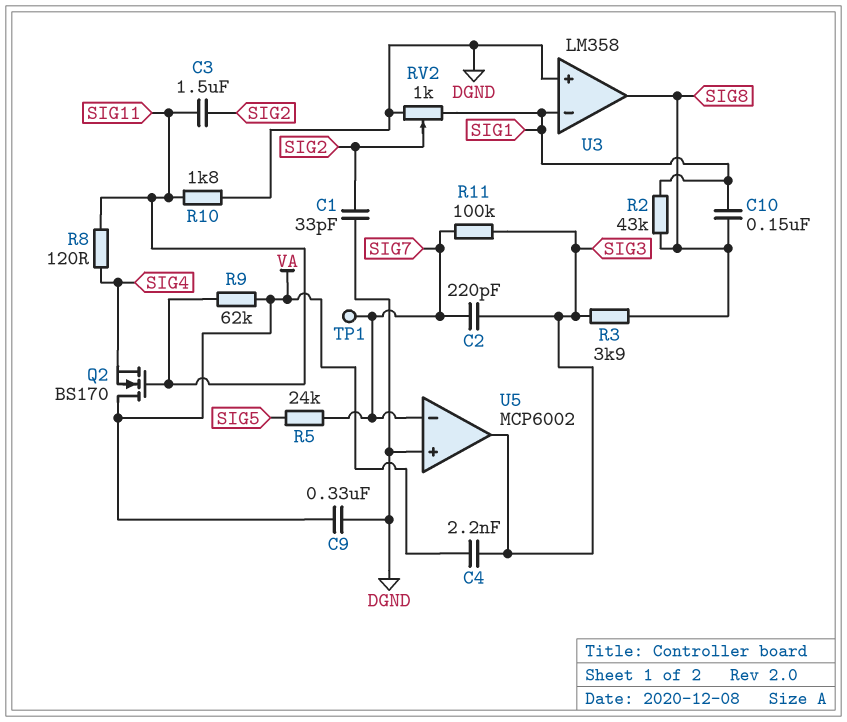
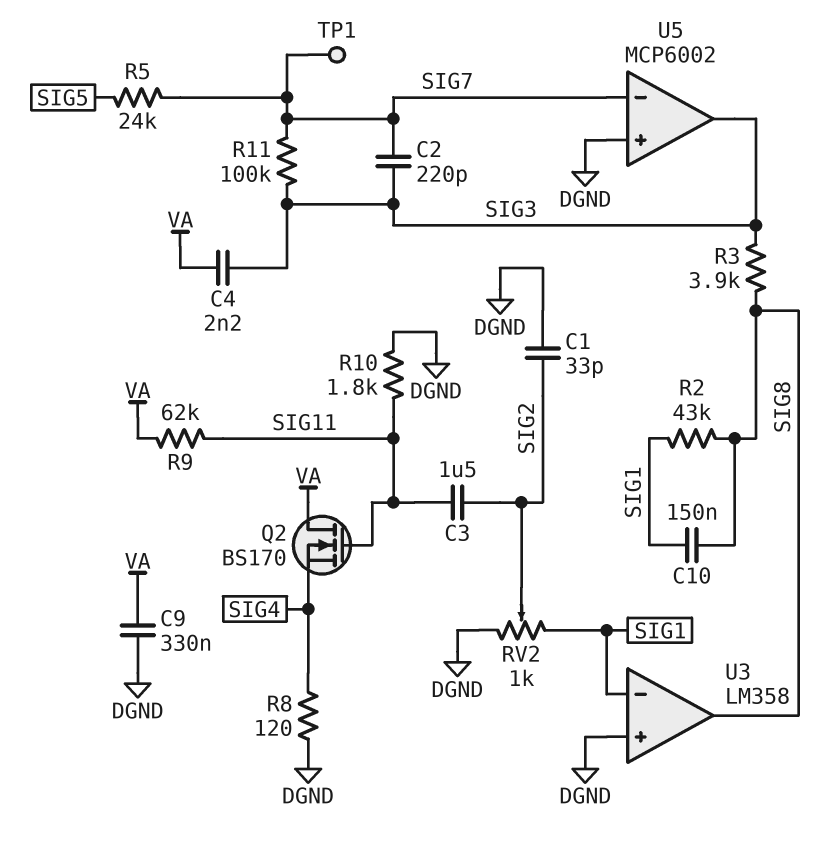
R8: 120 (SIG4, SIG11) -> 120 (DGND, SIG4)

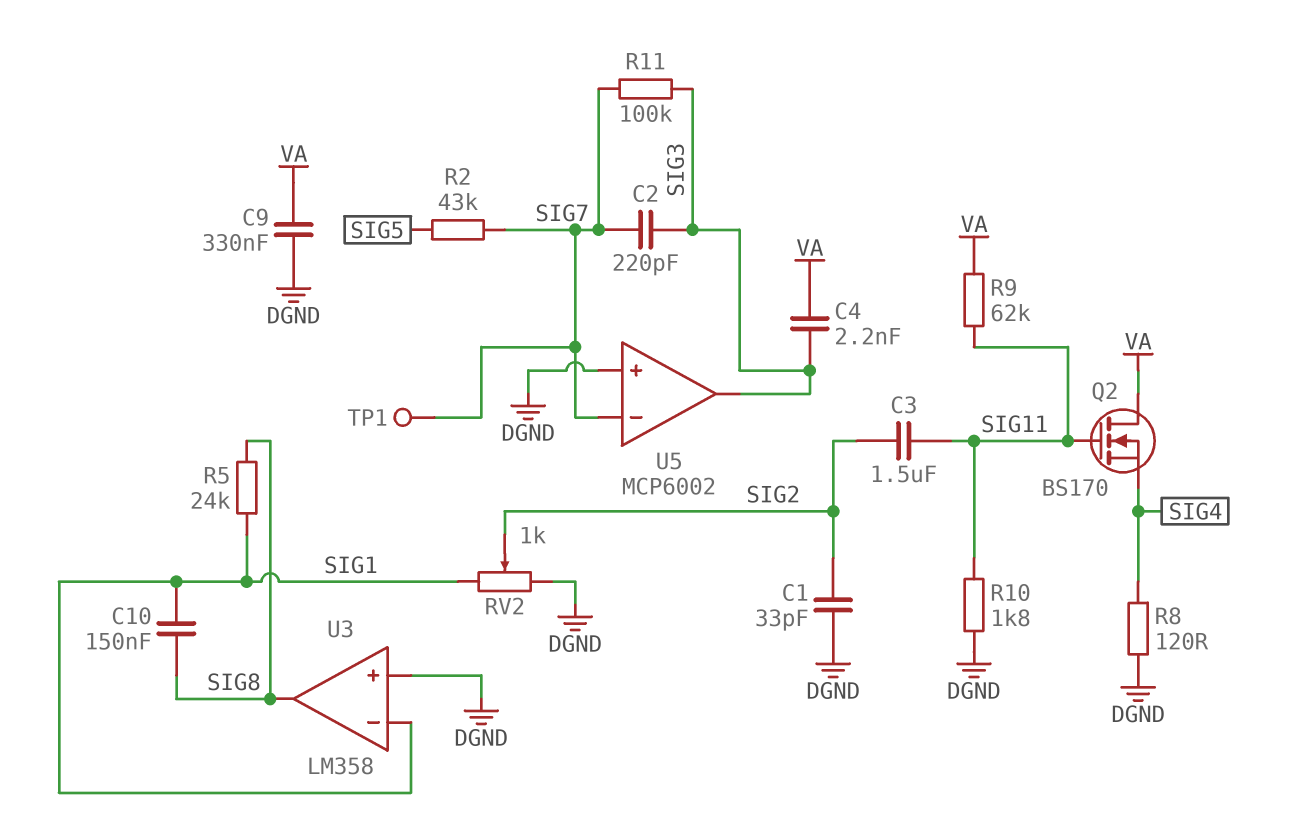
R2: 43k (SIG1, SIG8) -> 43k (SIG5, SIG7)
R3: 3.9k (SIG3, SIG8) -> none
R5: 24k (SIG5, SIG7) -> 24k (SIG1, SIG8)

